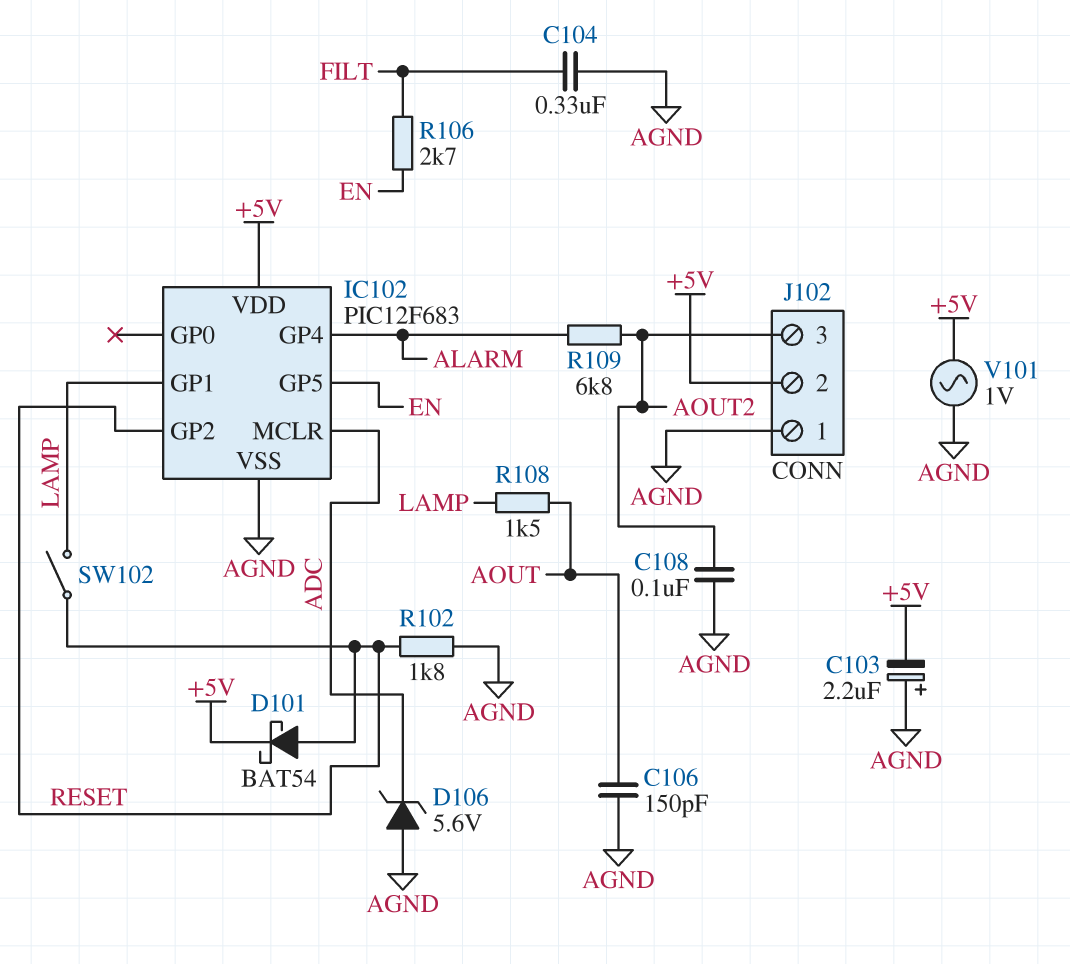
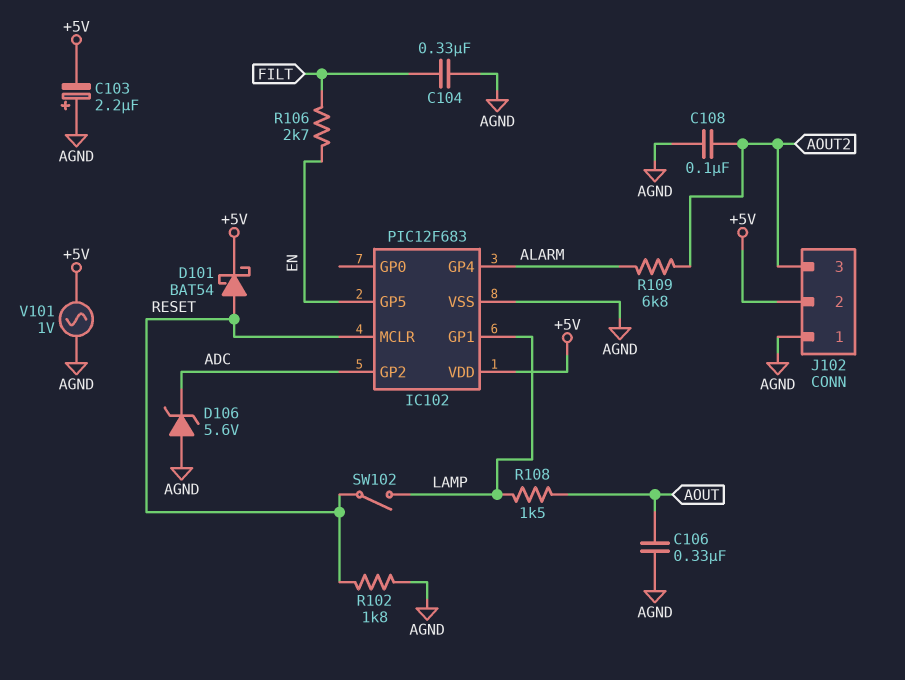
C106: 150pF (AGND, AOUT) -> 330nF (AGND, AOUT)
IC102 pin GP2: RESET -> ADC
IC102 pin MCLR: ADC -> RESET

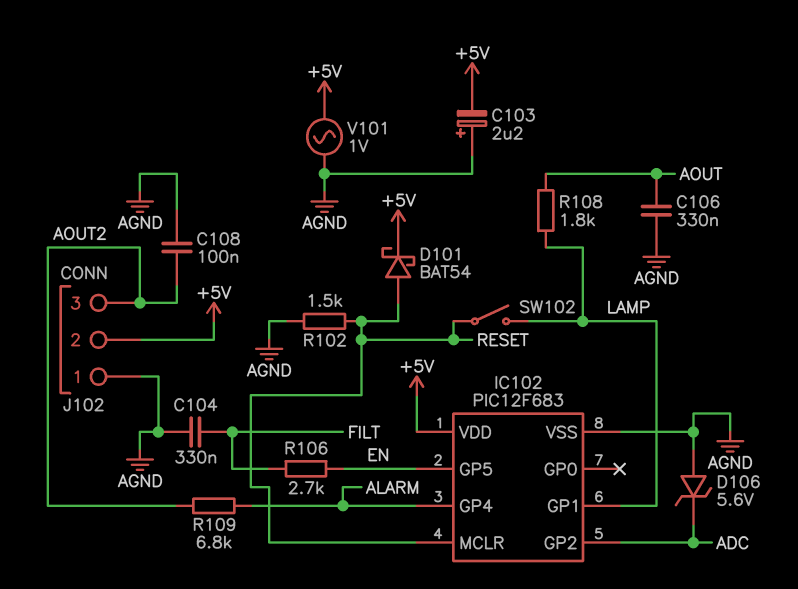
R102: 1.8k (AGND, RESET) -> 1.5k (AGND, RESET)
R108: 1.5k (AOUT, LAMP) -> 1.8k (AOUT, LAMP)

